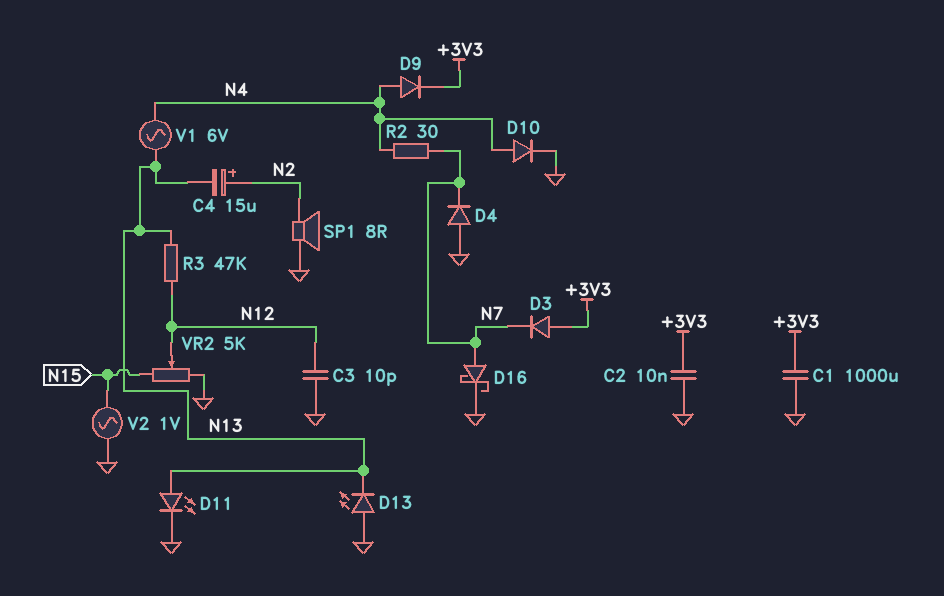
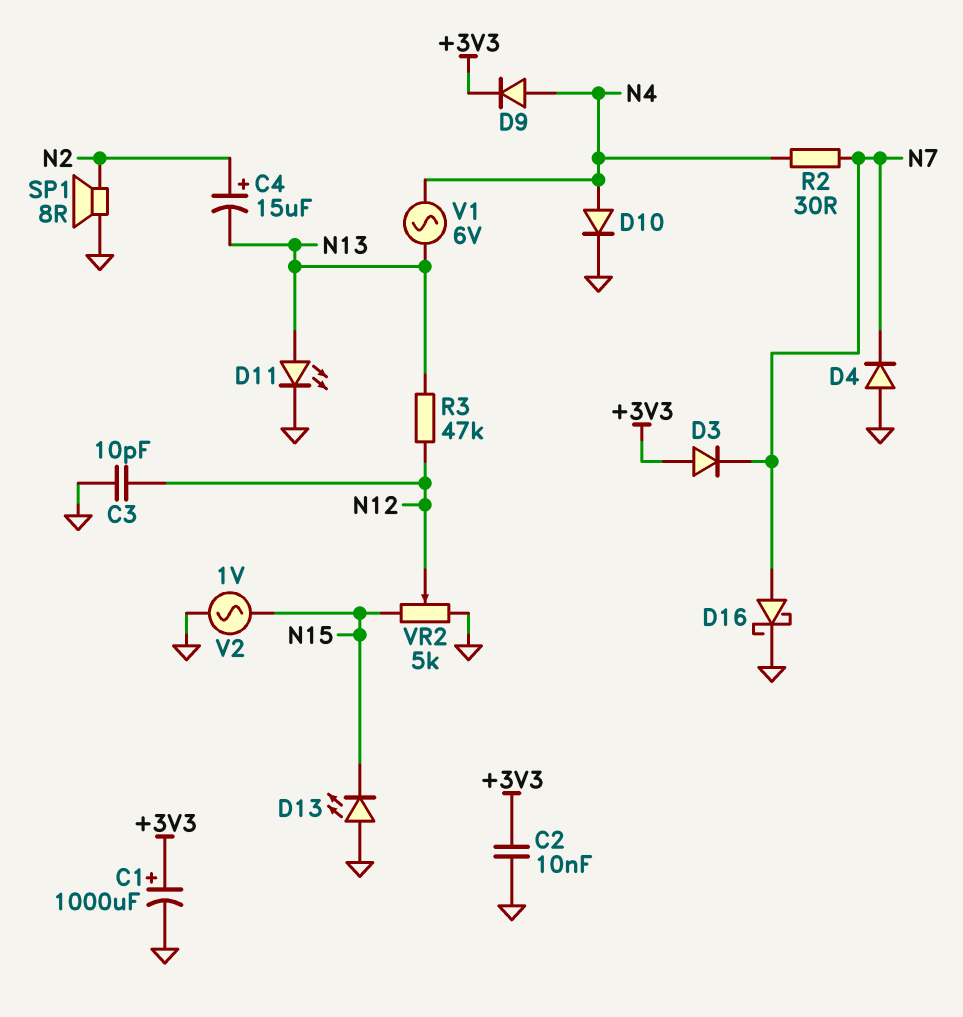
C1: 1000uF (+3V3, GND) -> 1000uF (plus +3V3, minus GND)
D13: LED (A GND, K N13) -> LED (A GND, K N15)

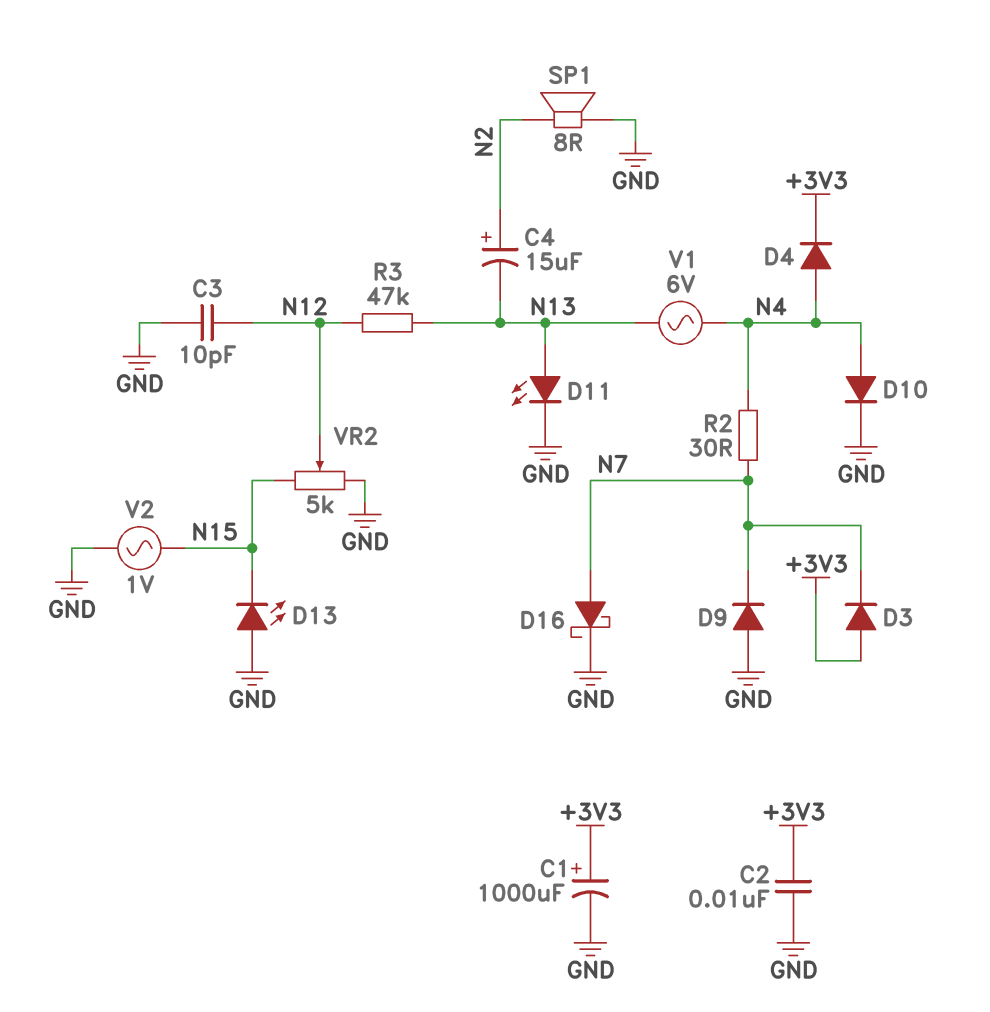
D4: diode (A GND, K N7) -> diode (A N4, K +3V3)
D9: diode (A N4, K +3V3) -> diode (A GND, K N7)

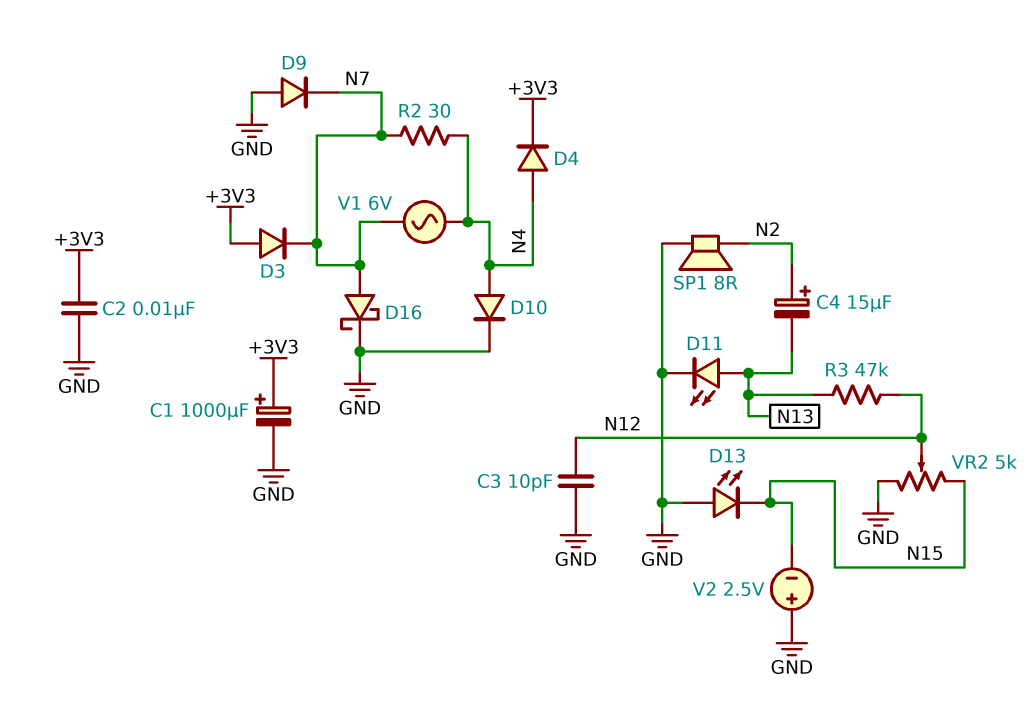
V1: AC 6V (N4, N13) -> AC 6V (N4, N7)
V2: AC 1V (GND, N15) -> 2.5V (plus GND, minus N15)

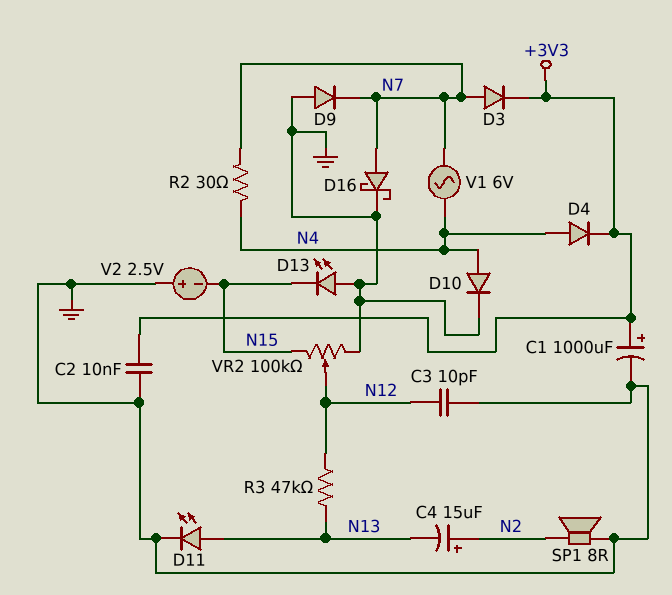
D3: diode (A +3V3, K N7) -> diode (A N7, K +3V3)
VR2: 5k (GND, N15, wiper N12) -> 100k (GND, N15, wiper N12)

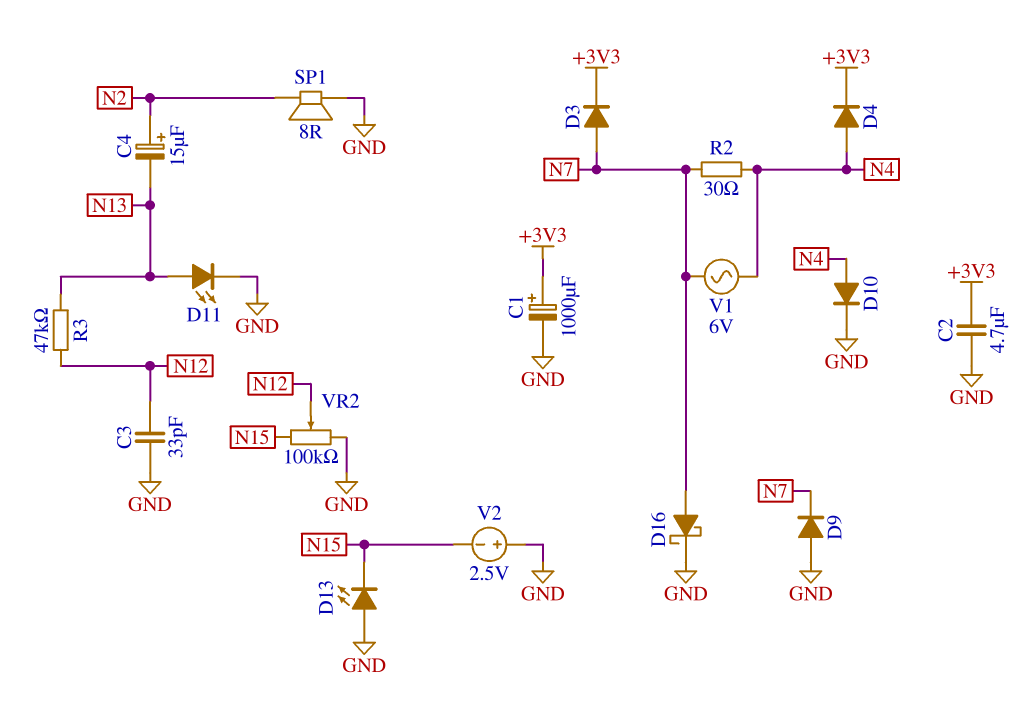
C2: 10nF (+3V3, GND) -> 4.7uF (+3V3, GND)
C3: 10pF (GND, N12) -> 33pF (GND, N12)

